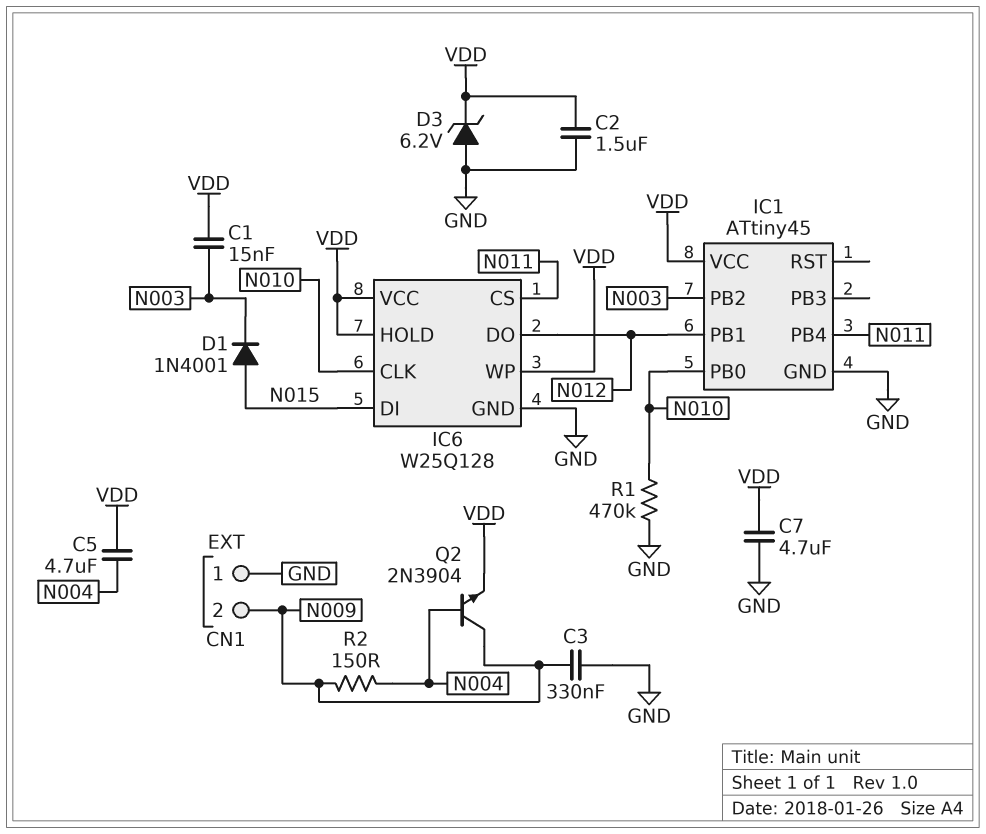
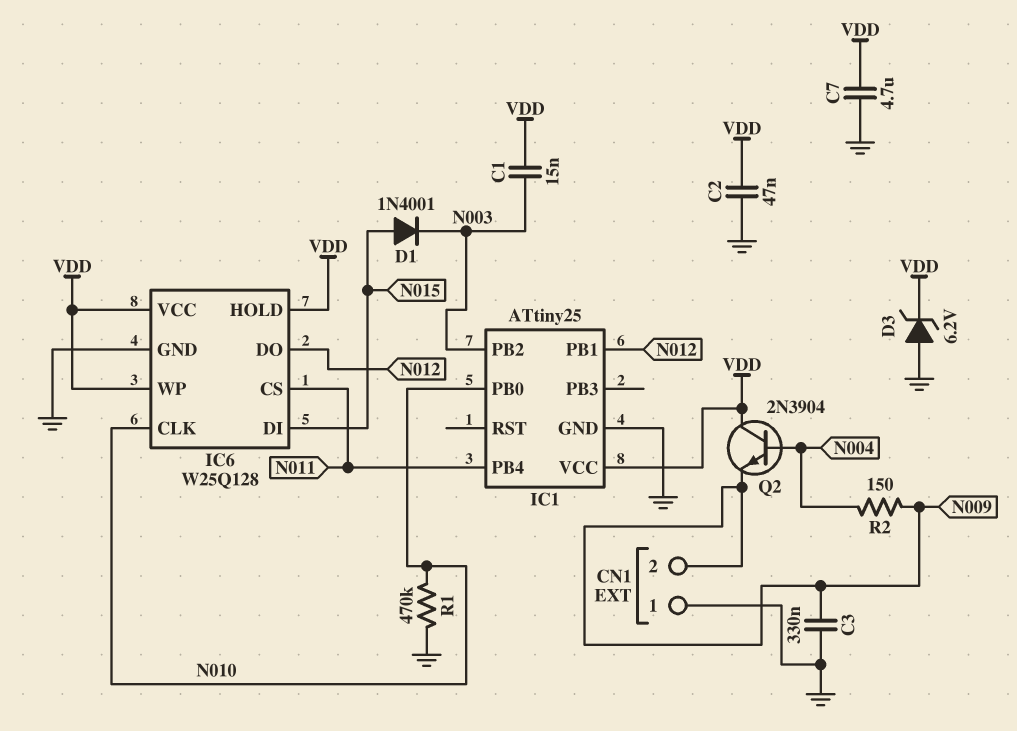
C2: 1.5uF (GND, VDD) -> 47nF (GND, VDD)
C5: 4.7uF (N004, VDD) -> none
IC1: ATtiny45 -> ATtiny25
Q2: NPN 2N3904 (B N004, C N009, E VDD) -> NPN 2N3904 (B N004, C VDD, E N009)

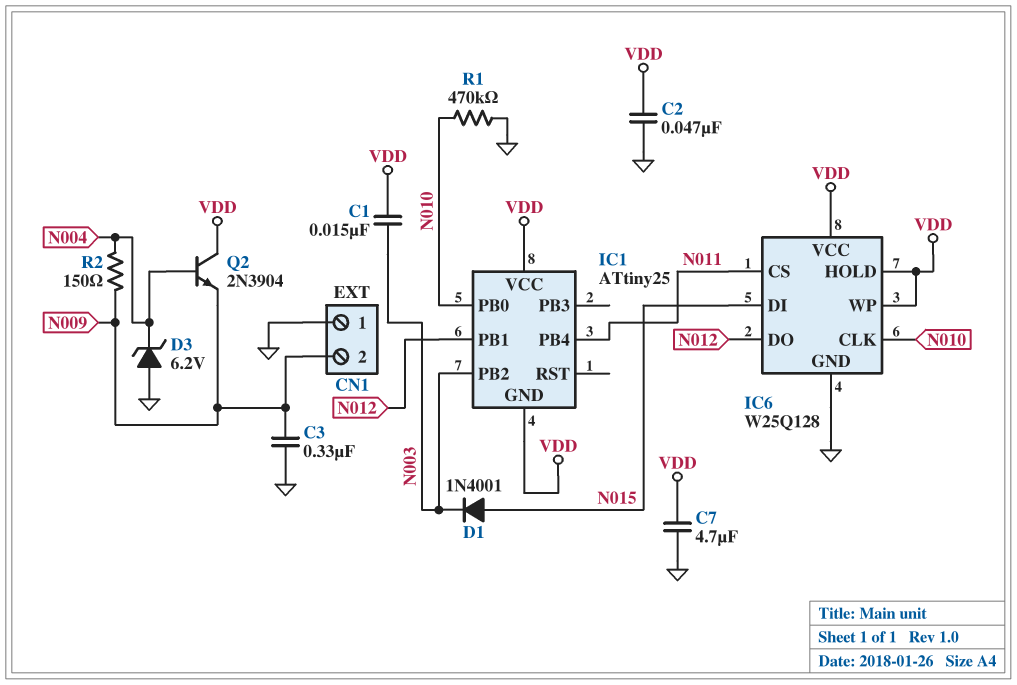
D3: zener 6.2V (A GND, K VDD) -> zener 6.2V (A GND, K N004)
IC1 pin GND: GND -> VDD

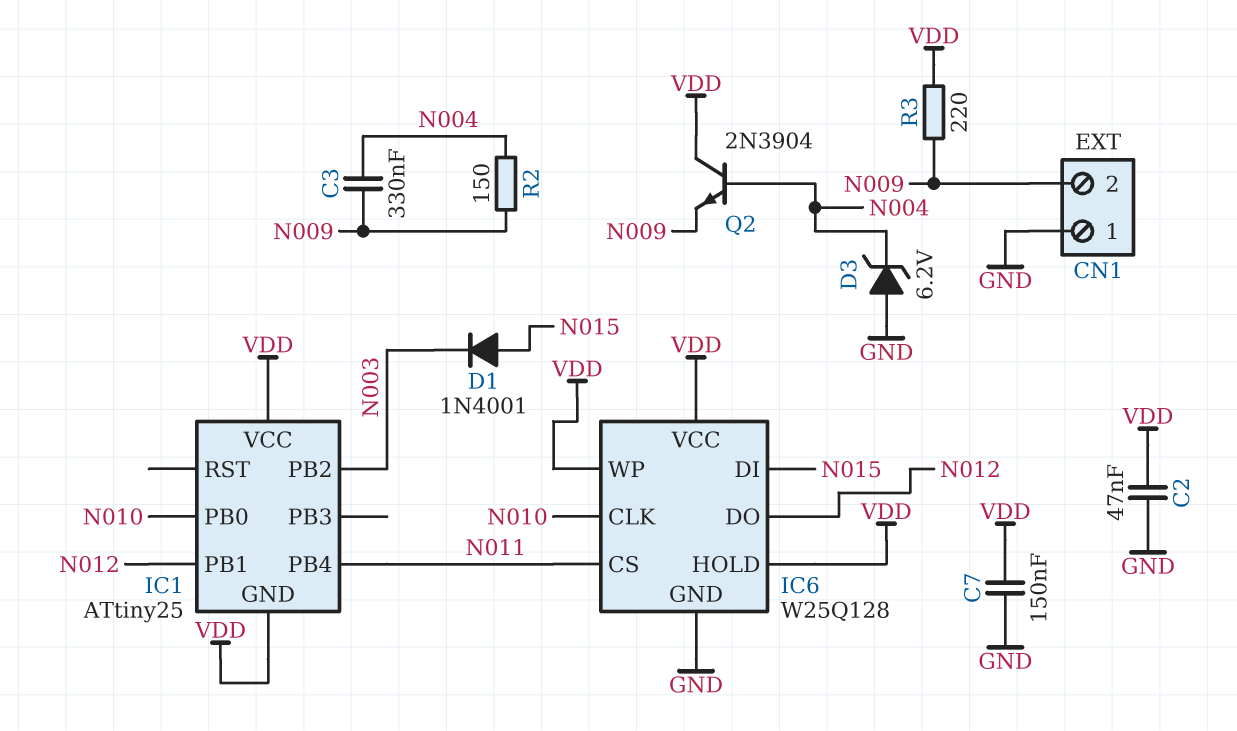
C1: 15nF (N003, VDD) -> none
C3: 330nF (GND, N009) -> 330nF (N004, N009)
C7: 4.7uF (GND, VDD) -> 150nF (GND, VDD)
R1: 470k (GND, N010) -> none
R3: none -> 220 (N009, VDD)

